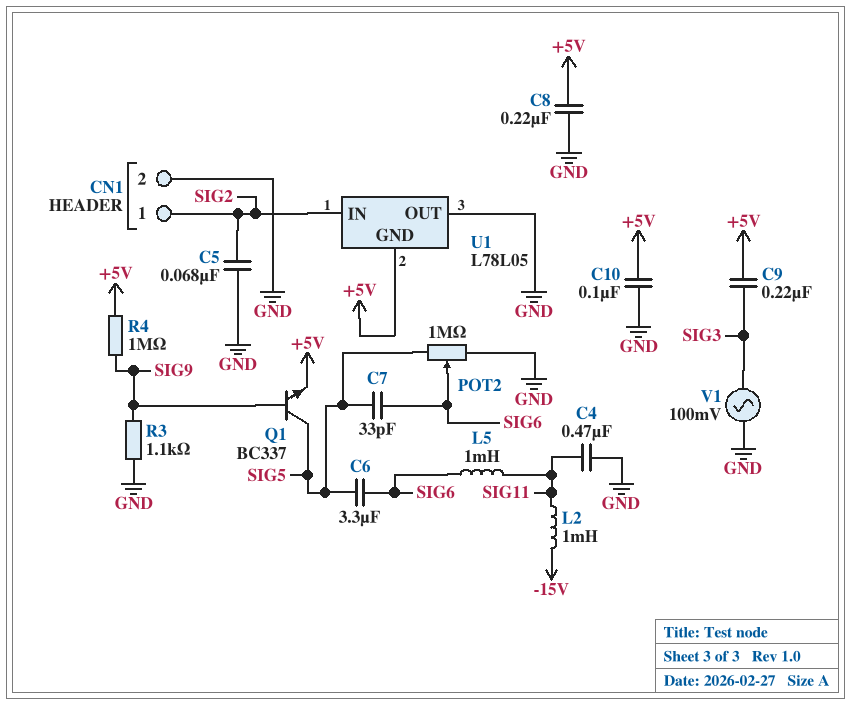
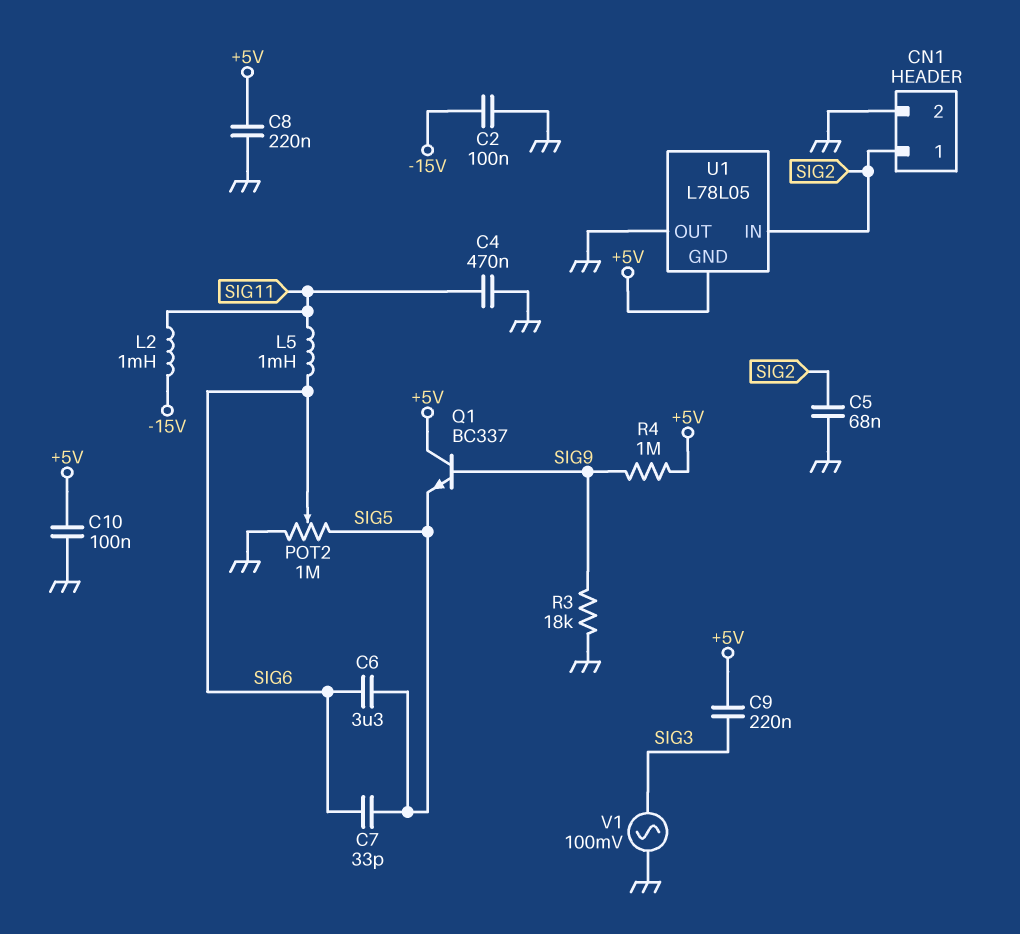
C2: none -> 100nF (-15V, GND)
Q1: NPN BC337 (B SIG9, C SIG5, E +5V) -> NPN BC337 (B SIG9, C +5V, E SIG5)
R3: 1.1k (GND, SIG9) -> 18k (GND, SIG9)

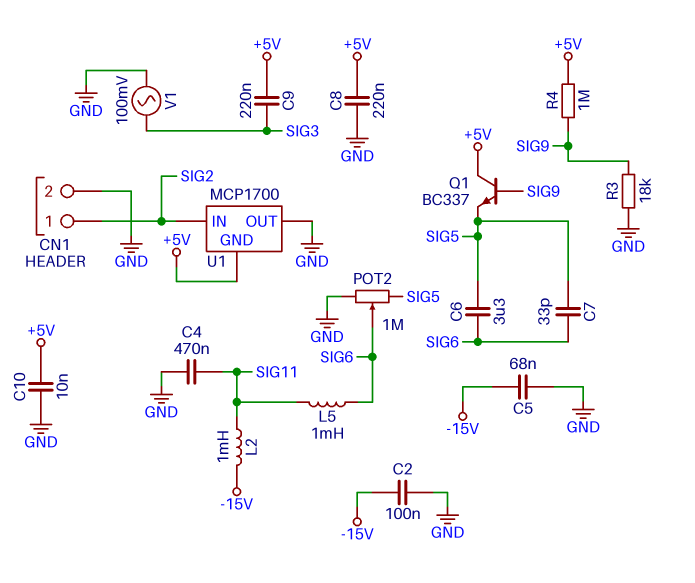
C5: 68nF (GND, SIG2) -> 68nF (-15V, GND)
C10: 100nF (+5V, GND) -> 10nF (+5V, GND)
U1: L78L05 -> MCP1700

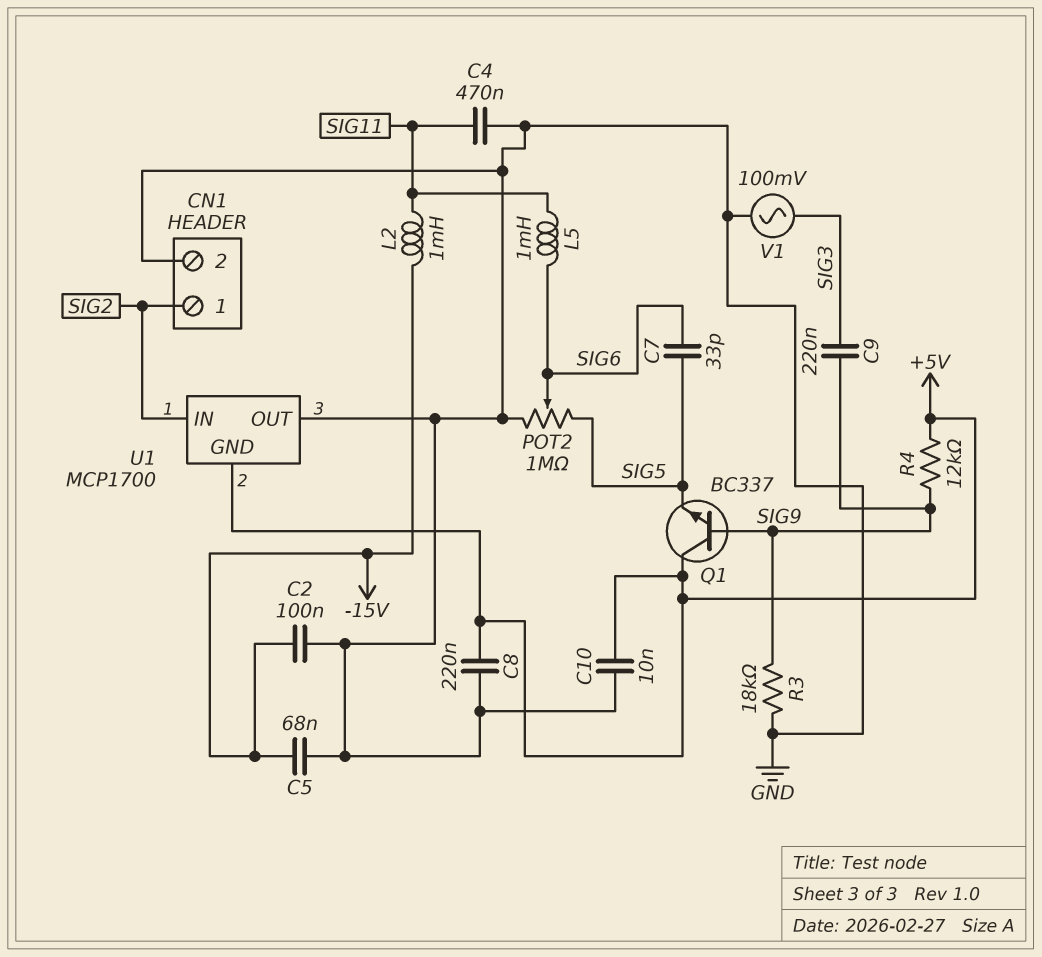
C6: 3.3uF (SIG5, SIG6) -> none
C9: 220nF (+5V, SIG3) -> 220nF (SIG3, SIG9)
R4: 1M (+5V, SIG9) -> 12k (+5V, SIG9)

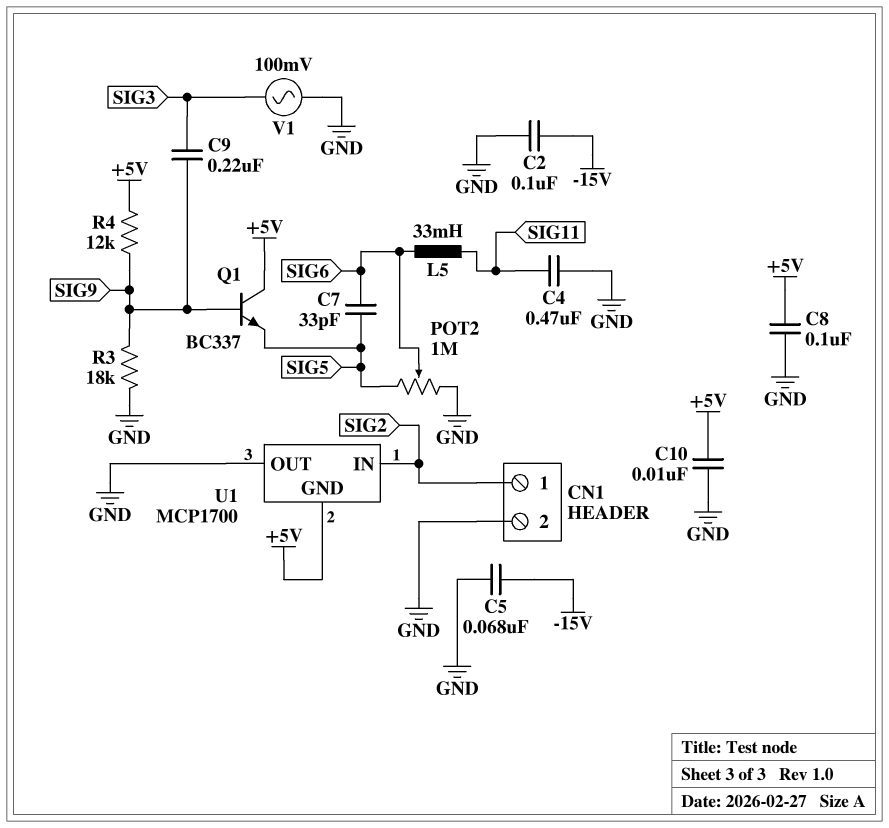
C8: 220nF (+5V, GND) -> 100nF (+5V, GND)
L2: 1mH (-15V, SIG11) -> none
L5: 1mH (SIG6, SIG11) -> 33mH (SIG6, SIG11)

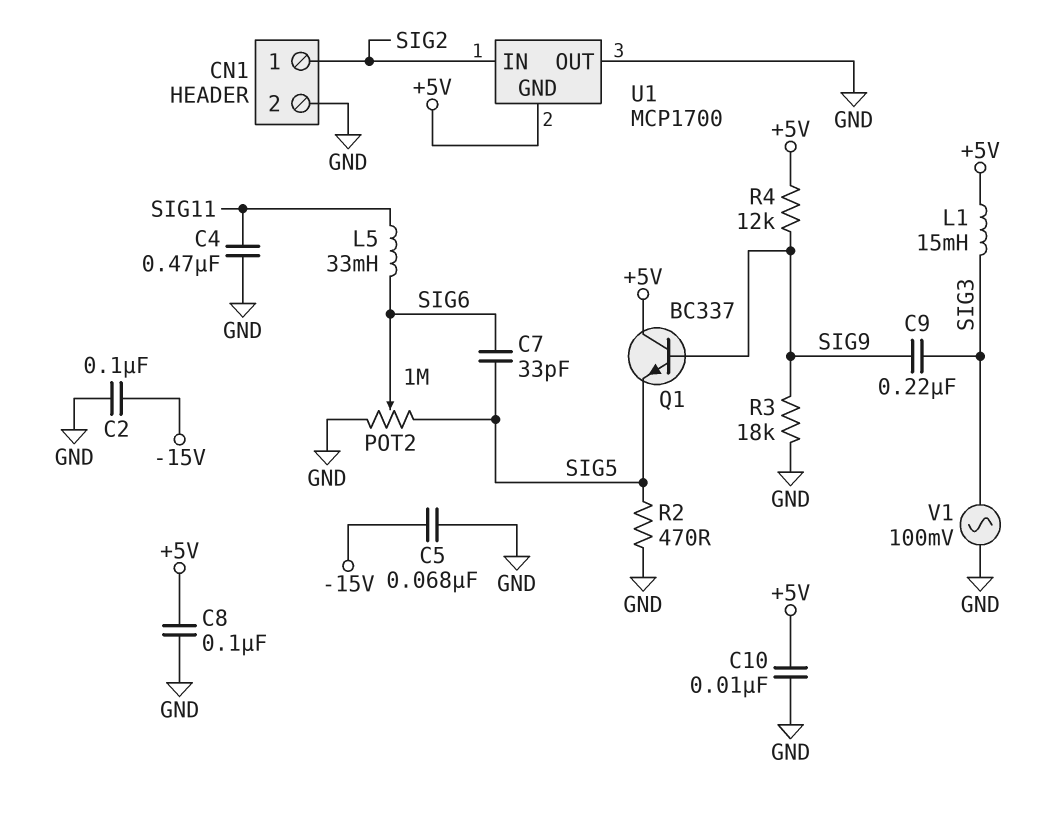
L1: none -> 15mH (+5V, SIG3)
R2: none -> 470 (GND, SIG5)

